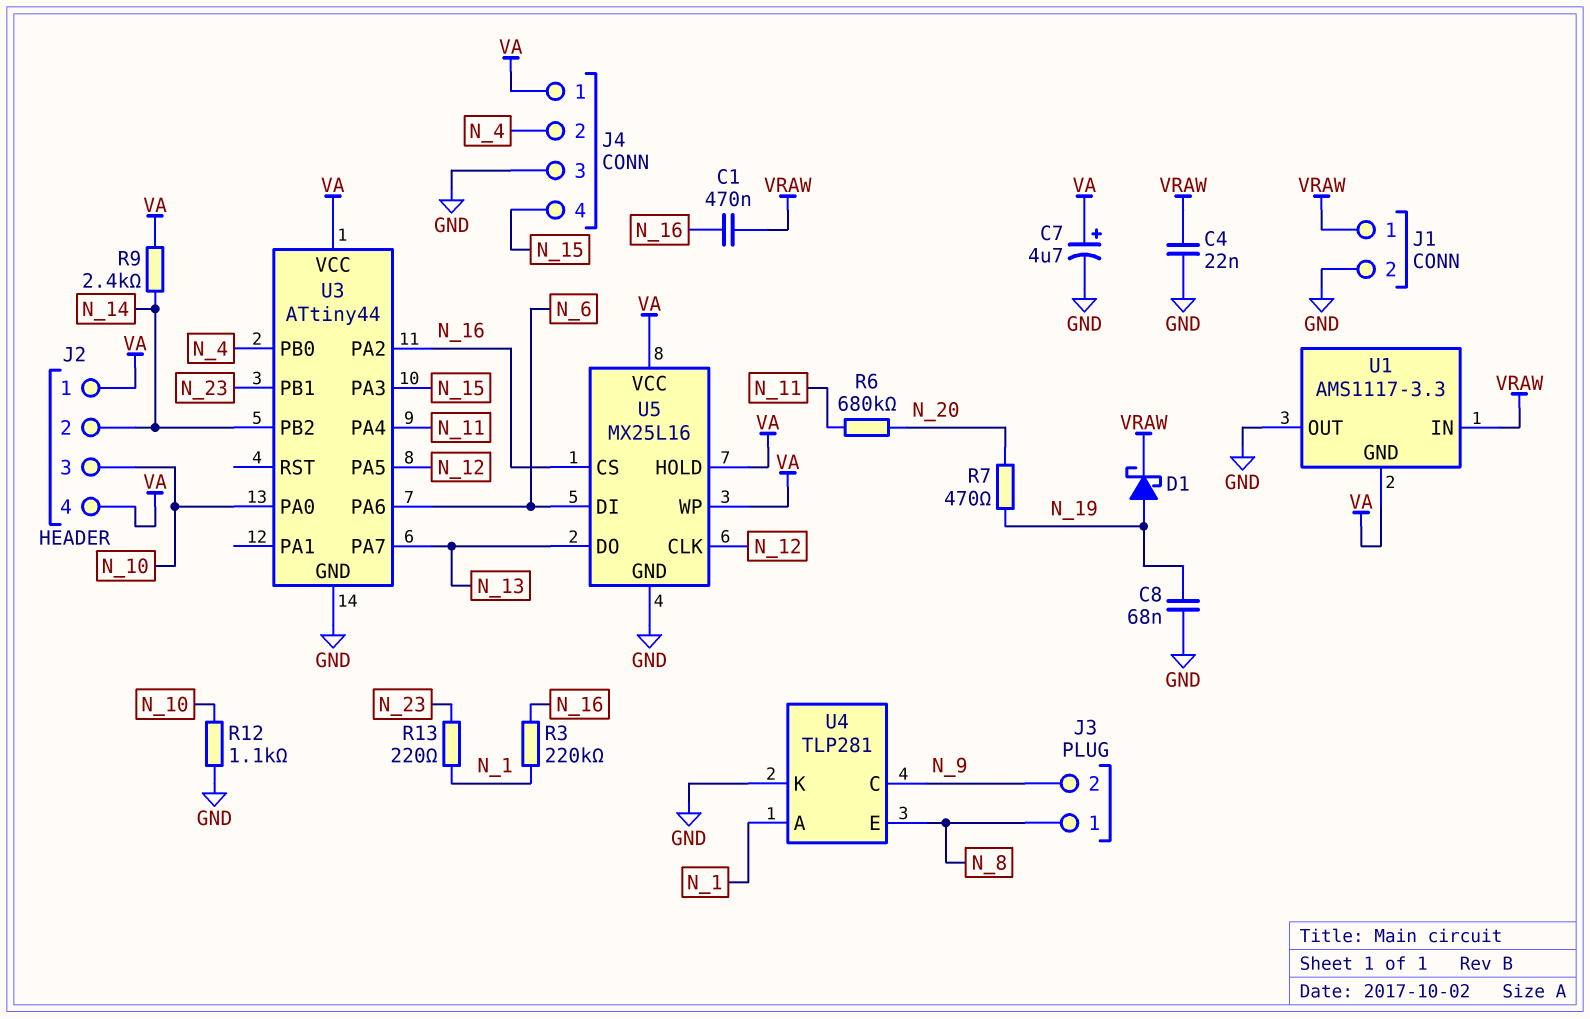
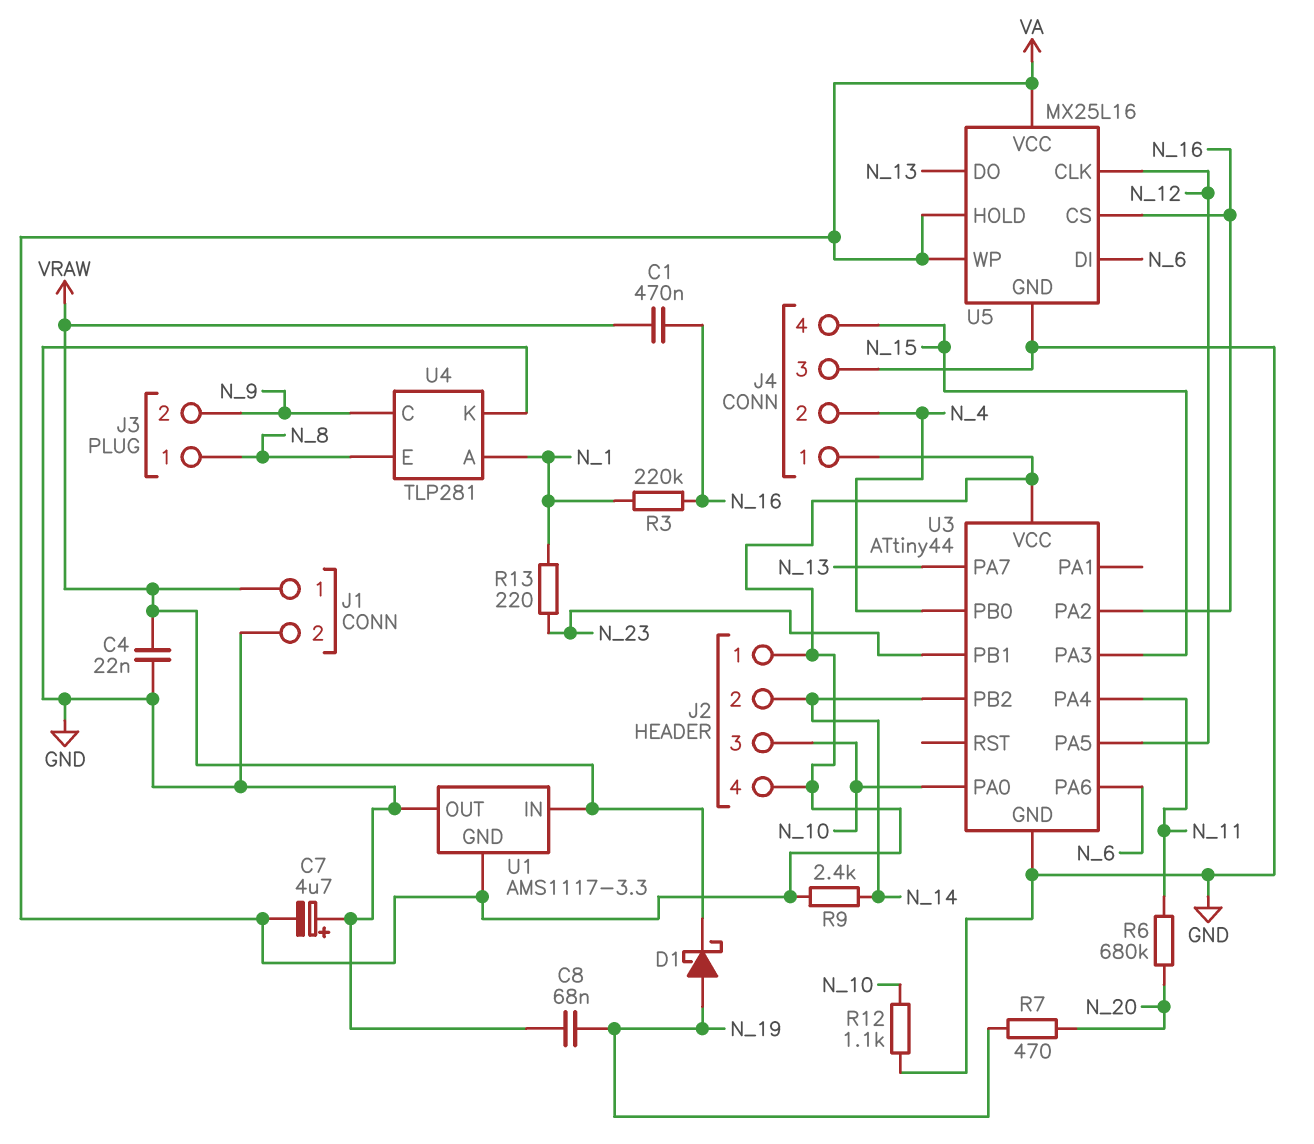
C7: 4.7uF (plus VA, minus GND) -> 4.7uF (plus GND, minus VA)

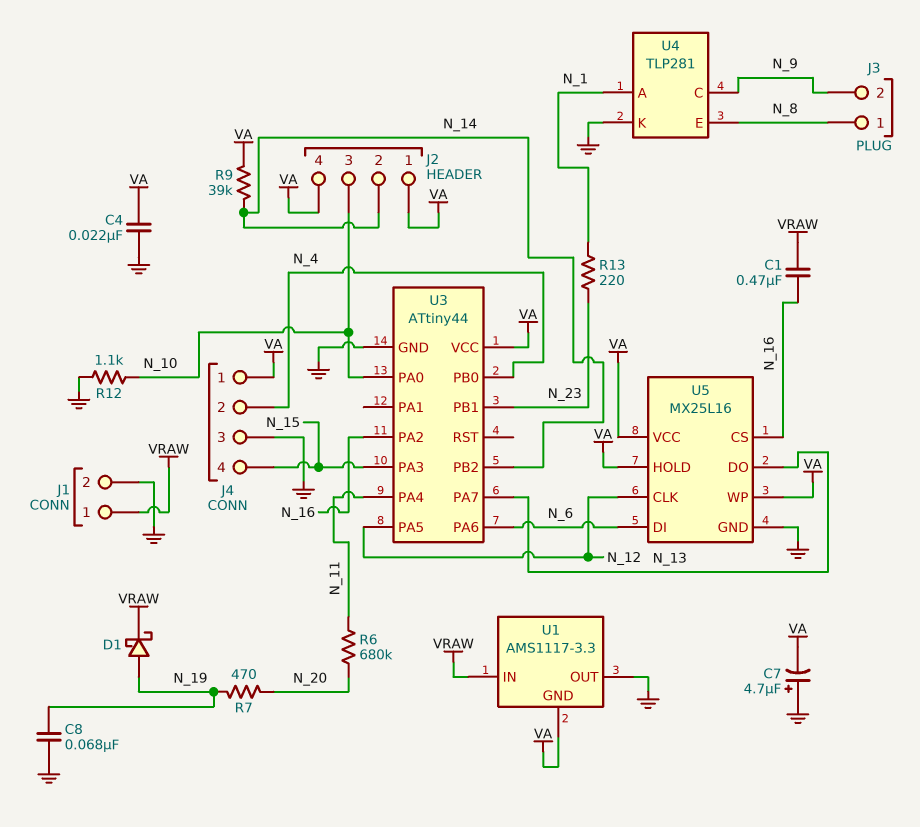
C4: 22nF (GND, VRAW) -> 22nF (GND, VA)
R3: 220k (N_1, N_16) -> none
R9: 2.4k (N_14, VA) -> 39k (N_14, VA)

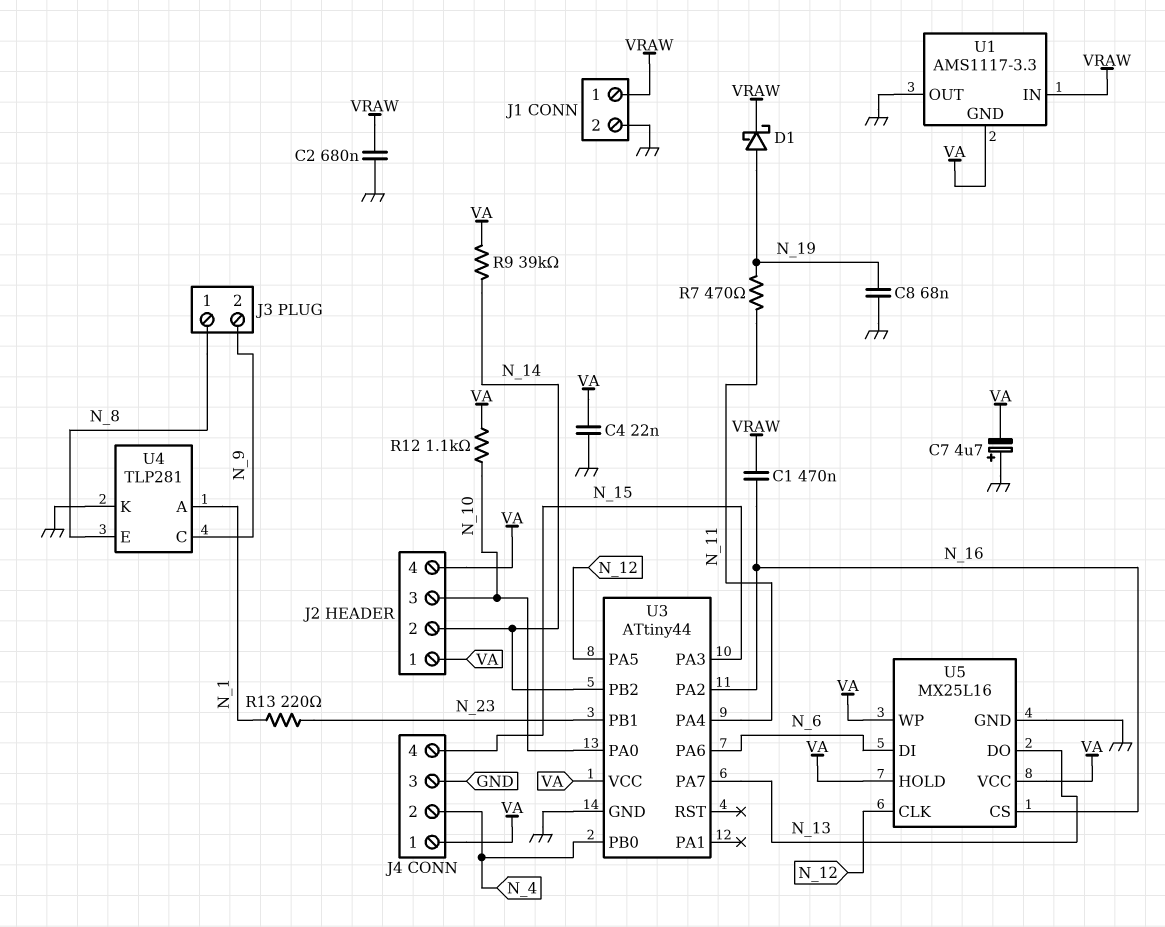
C2: none -> 680nF (GND, VRAW)
R6: 680k (N_11, N_20) -> none
R7: 470 (N_19, N_20) -> 470 (N_11, N_19)
R12: 1.1k (GND, N_10) -> 1.1k (N_10, VA)

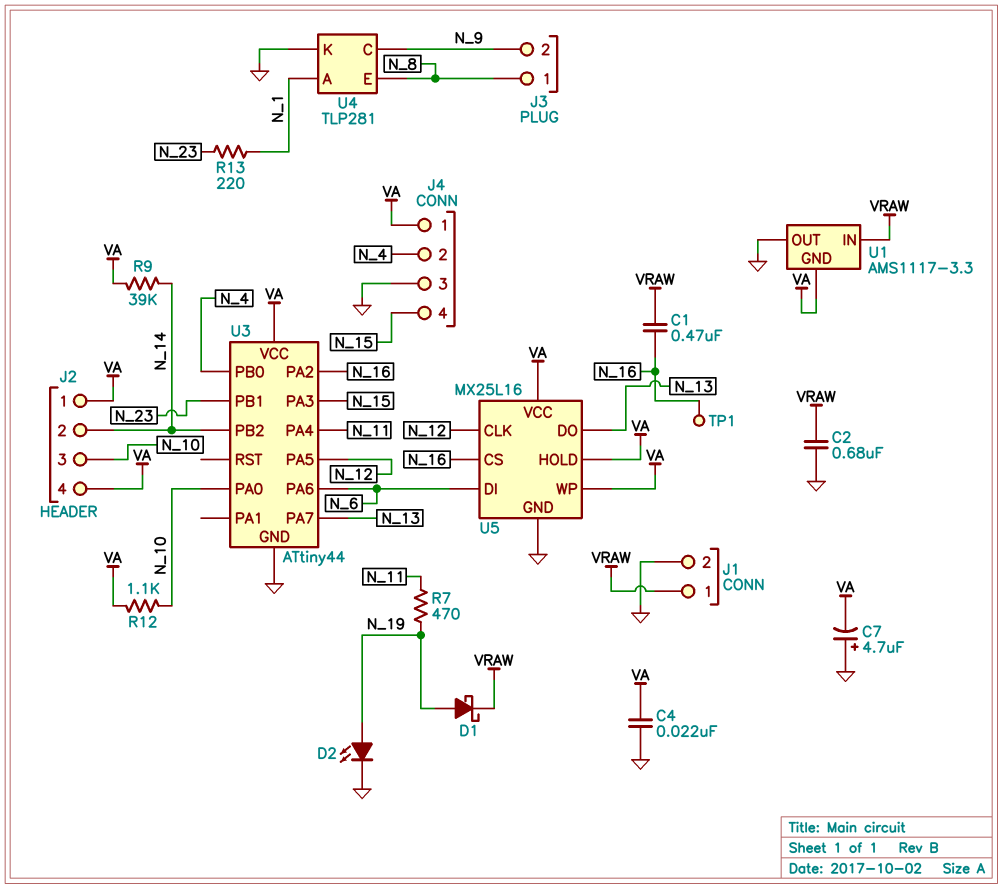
C8: 68nF (GND, N_19) -> none
D2: none -> LED (A N_19, K GND)
TP1: none -> test point (N_16)

